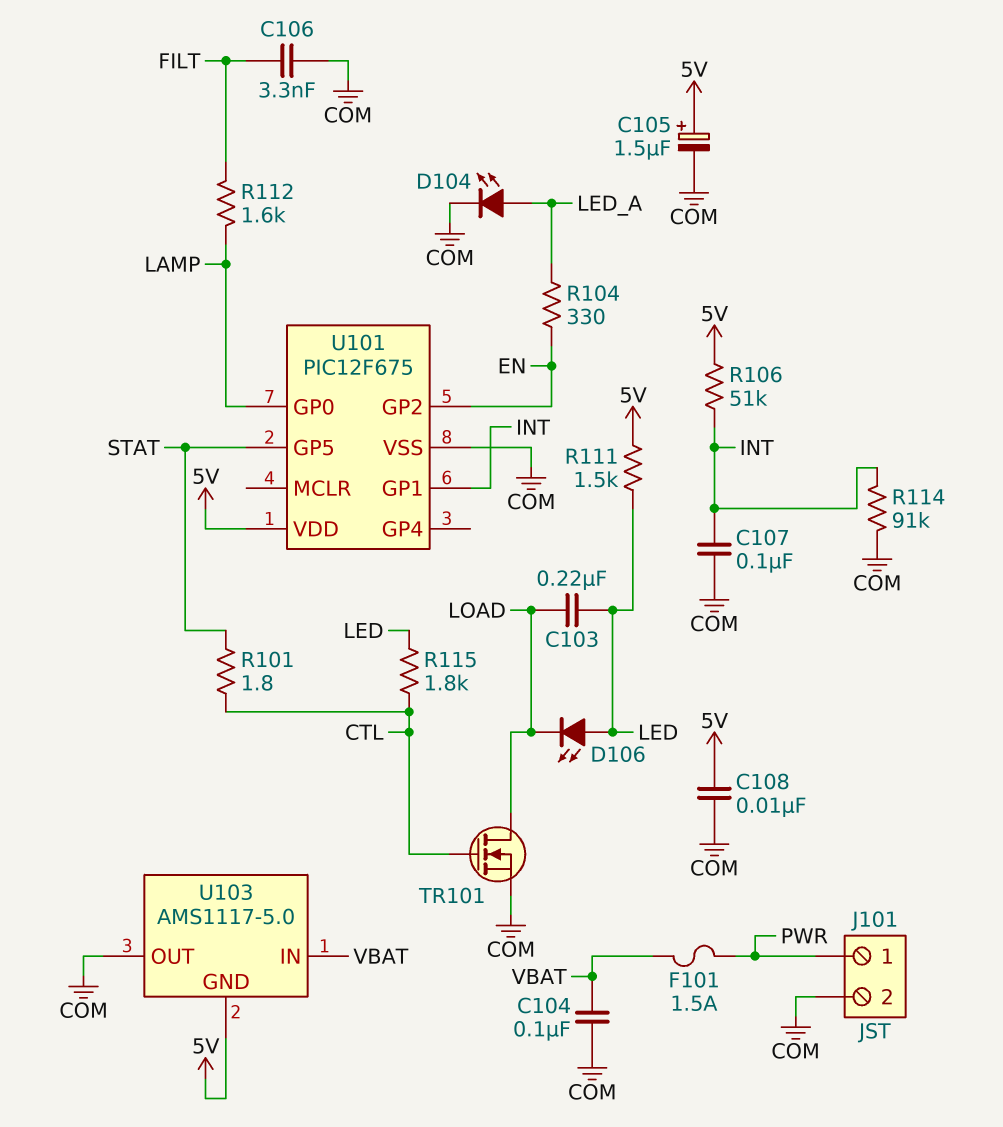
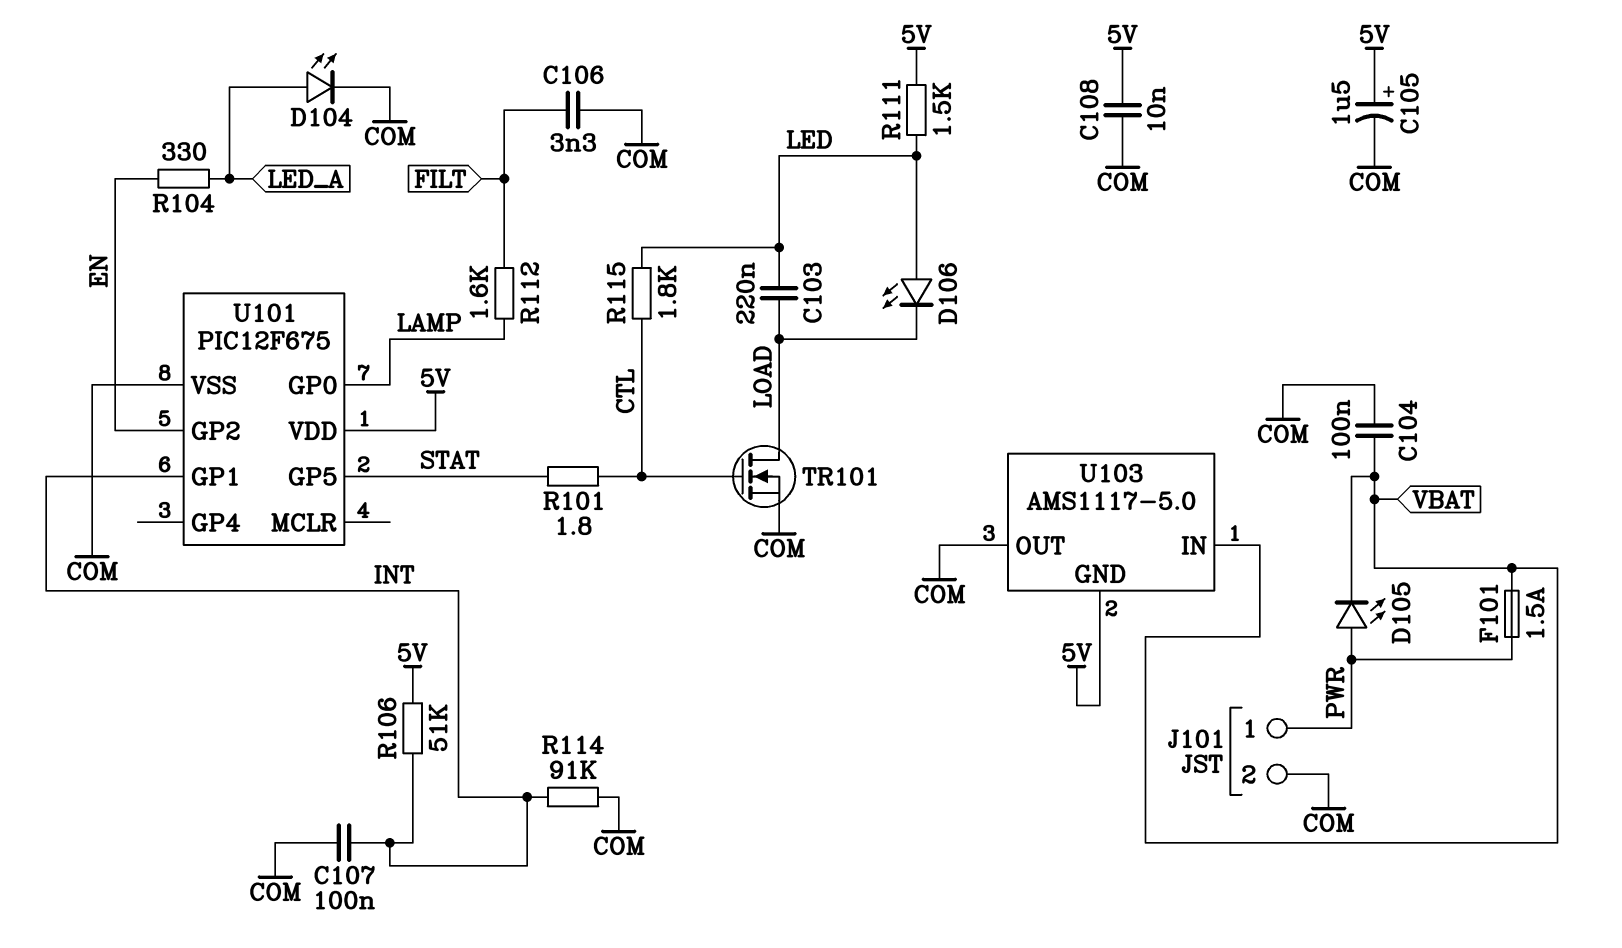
D105: none -> LED (A PWR, K VBAT)

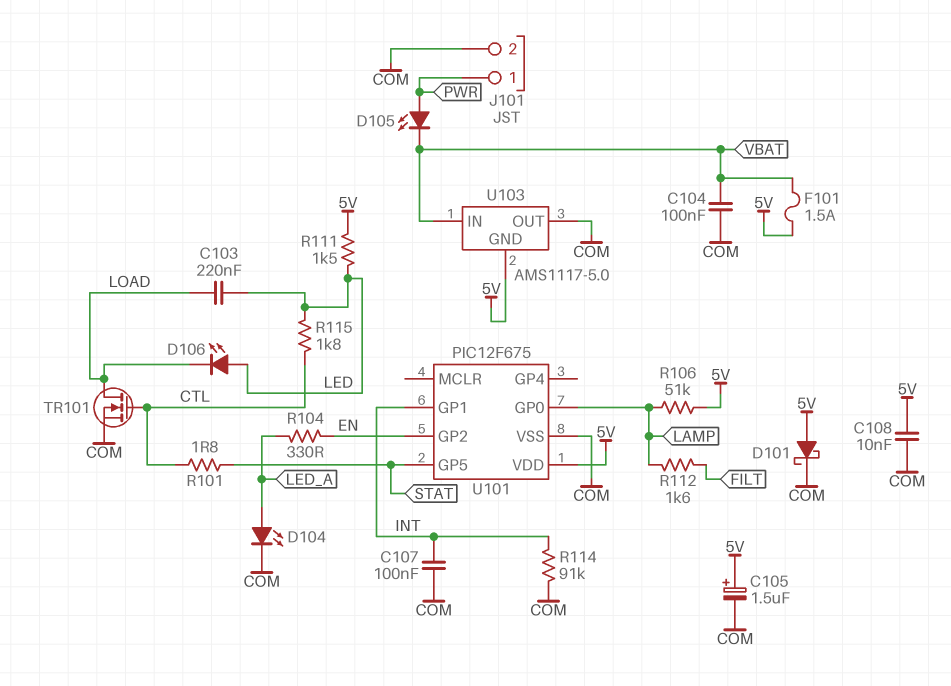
C106: 3.3nF (COM, FILT) -> none
D101: none -> schottky (A 5V, K COM)
F101: 1.5A (PWR, VBAT) -> 1.5A (5V, VBAT)
R106: 51k (5V, INT) -> 51k (5V, LAMP)

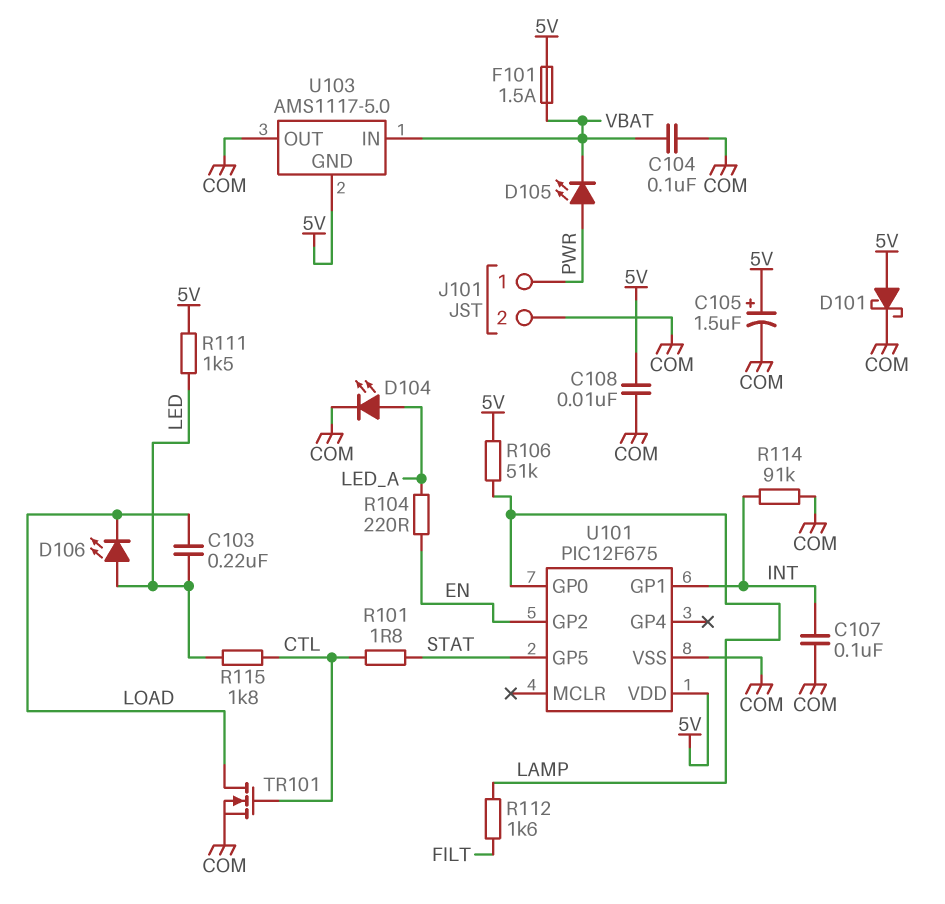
R104: 330 (EN, LED_A) -> 220 (EN, LED_A)

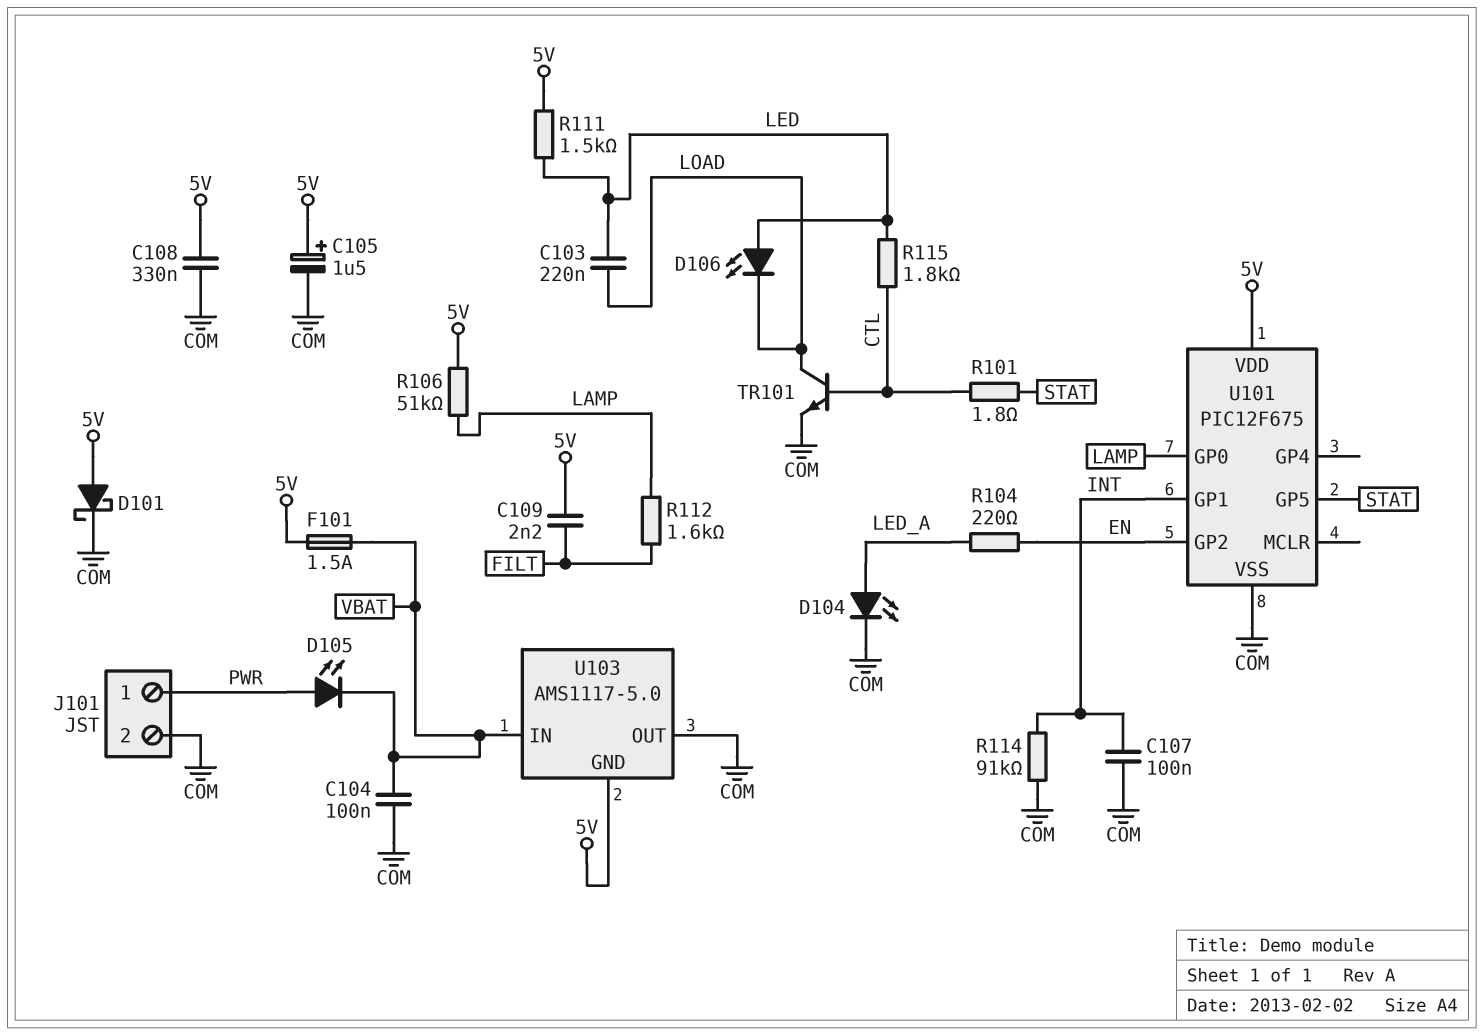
C108: 10nF (5V, COM) -> 330nF (5V, COM)
C109: none -> 2.2nF (5V, FILT)
TR101: NMOS (G CTL, D LOAD, S COM) -> NPN (B CTL, C LOAD, E COM)

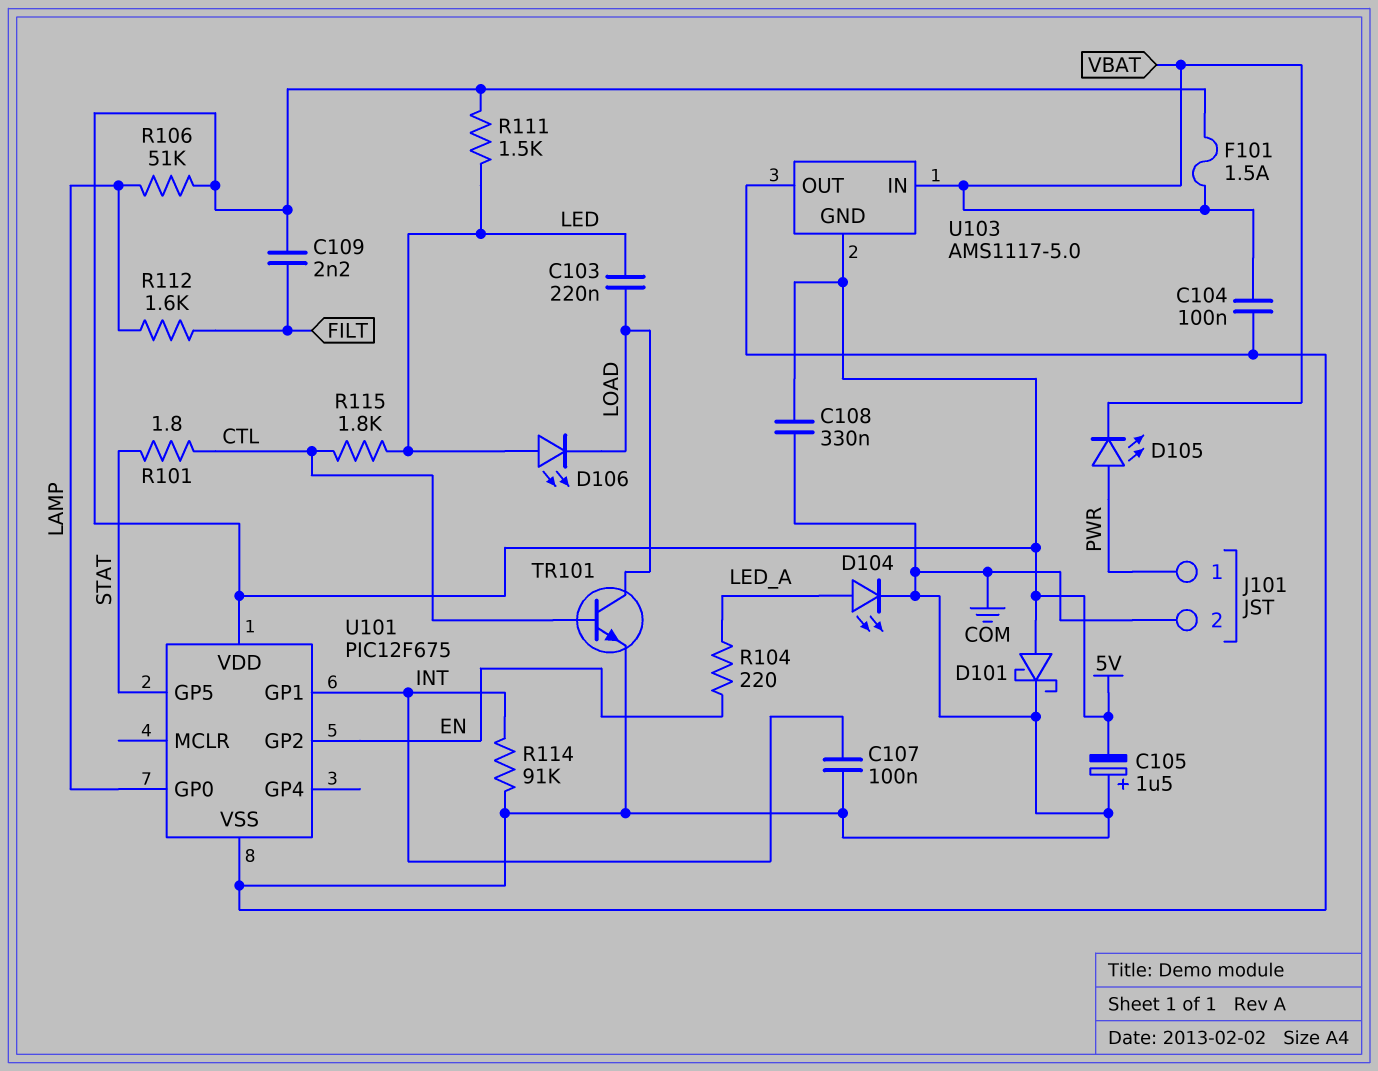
C105: 1.5uF (plus 5V, minus COM) -> 1.5uF (plus COM, minus 5V)

